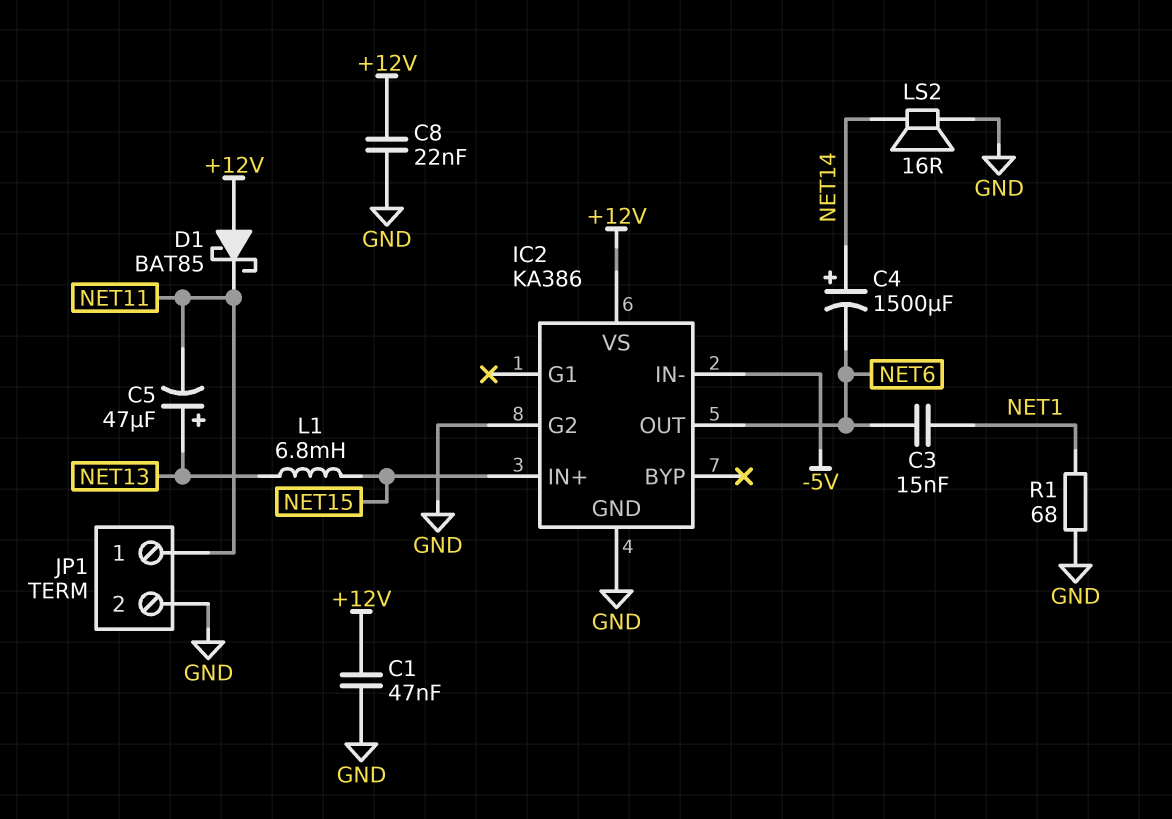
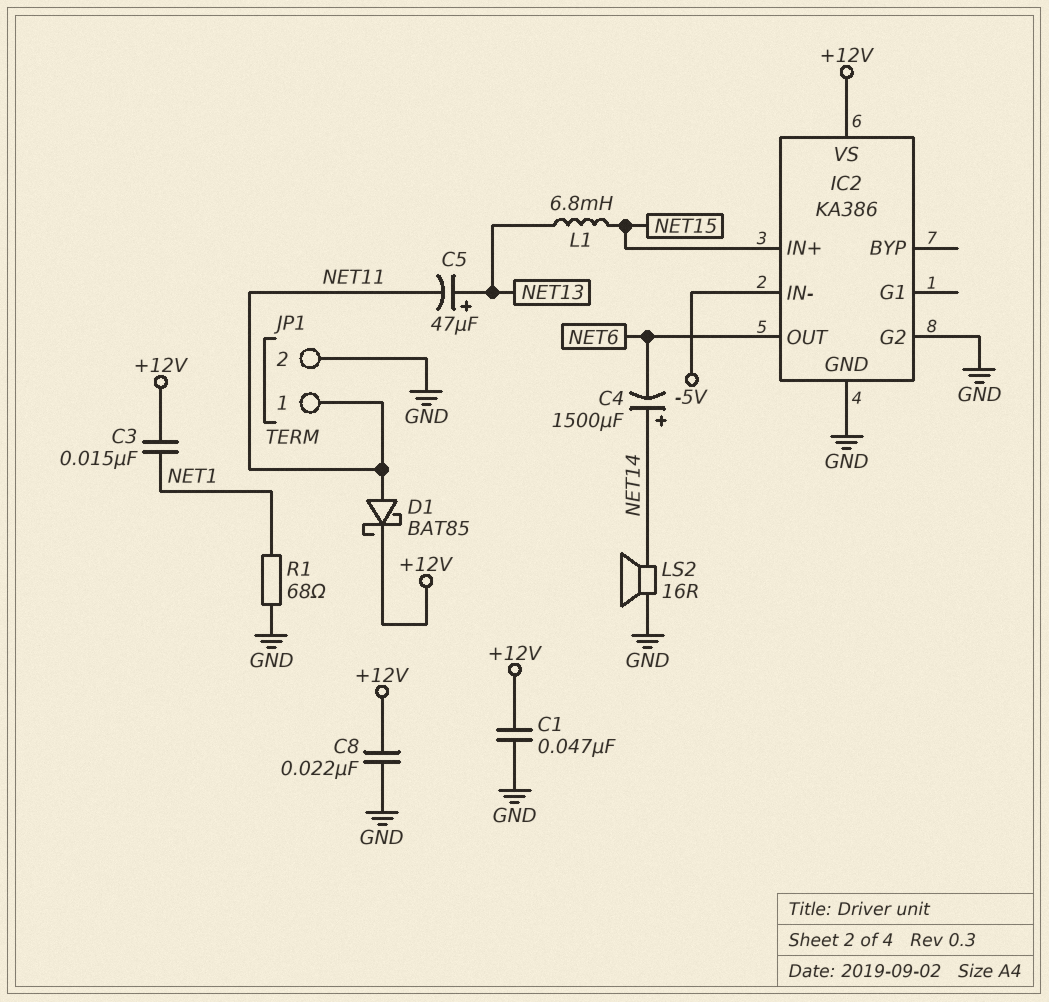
C3: 15nF (NET1, NET6) -> 15nF (+12V, NET1)
D1: schottky BAT85 (A +12V, K NET11) -> schottky BAT85 (A NET11, K +12V)

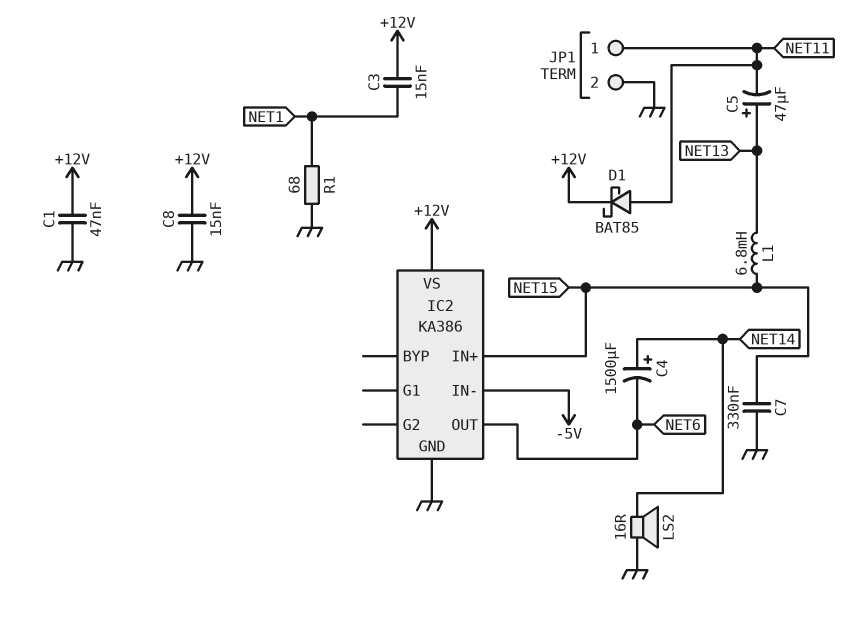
C7: none -> 330nF (GND, NET15)
C8: 22nF (+12V, GND) -> 15nF (+12V, GND)
IC2 pin G2: GND -> none

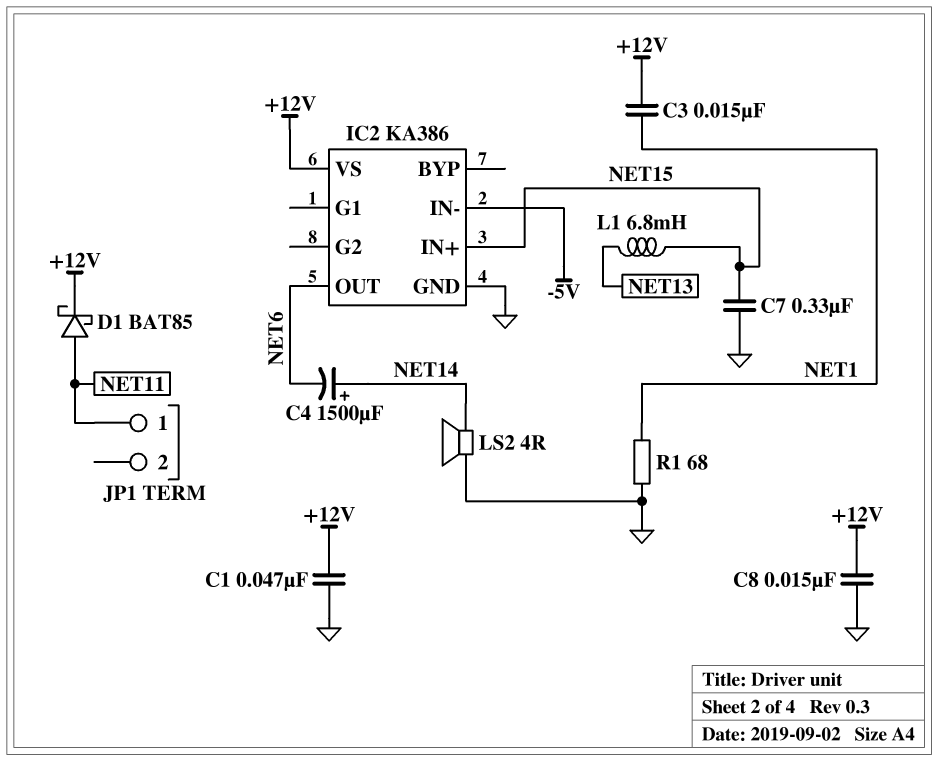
C5: 47uF (plus NET13, minus NET11) -> none
JP1 pin 2: GND -> none
LS2: speaker 16R (GND, NET14) -> speaker 4R (GND, NET14)

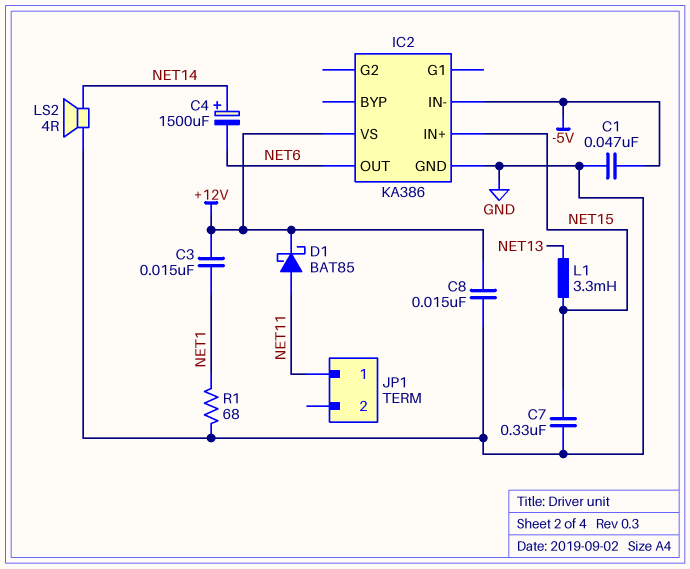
C1: 47nF (+12V, GND) -> 47nF (-5V, GND)
L1: 6.8mH (NET13, NET15) -> 3.3mH (NET13, NET15)

